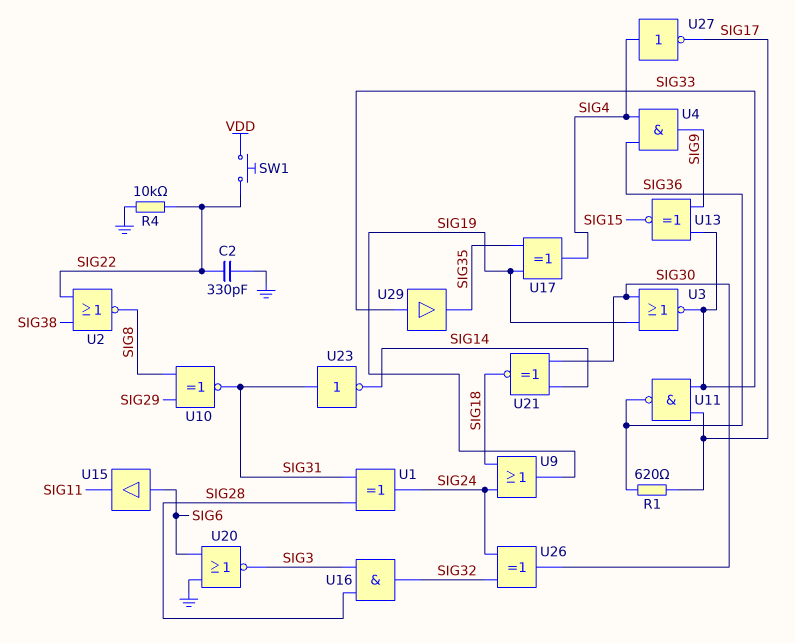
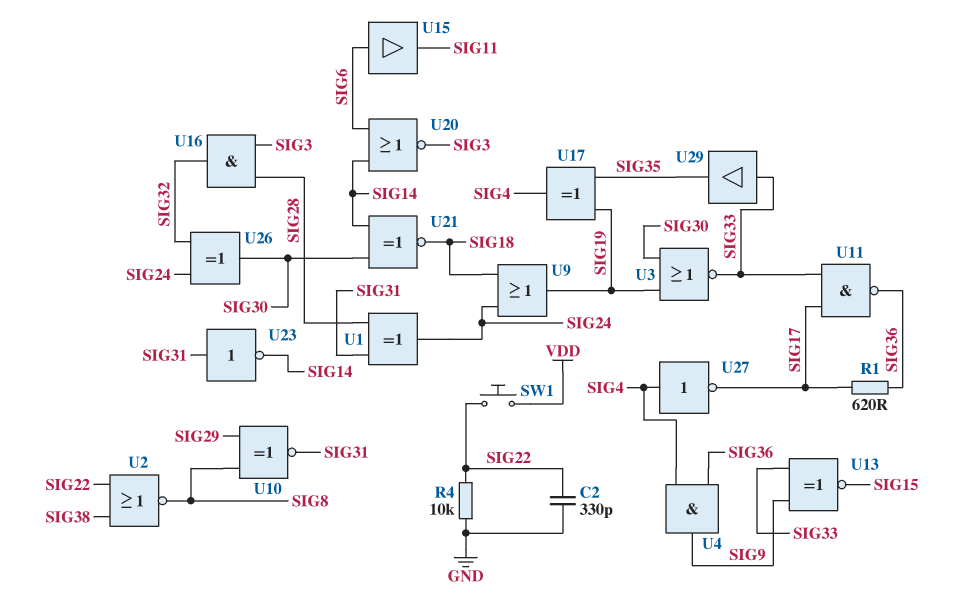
U20: NOR (in GND, in SIG6, out SIG3) -> NOR (in SIG6, in SIG14, out SIG3)

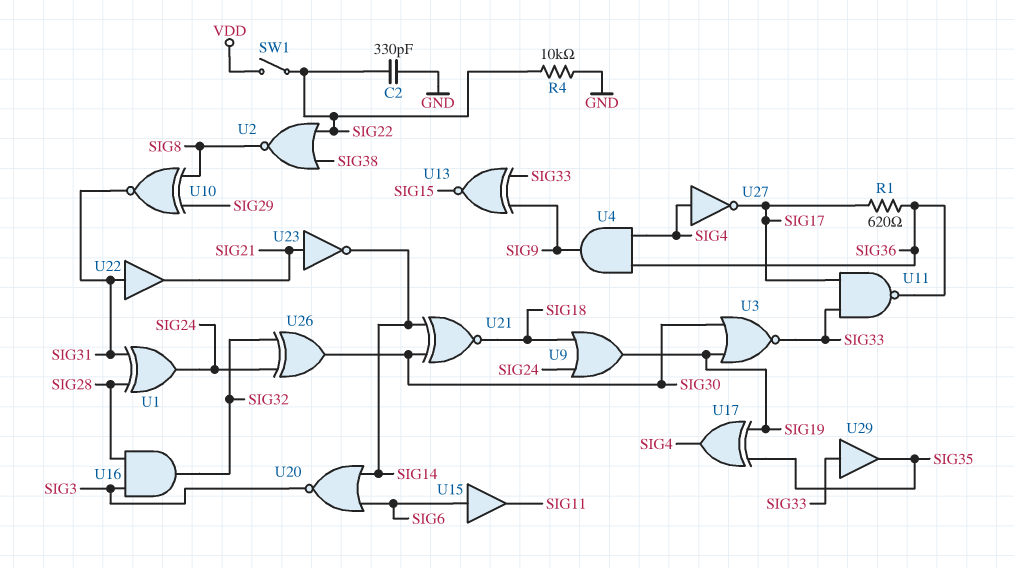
SW1: button (SIG22, VDD) -> switch (SIG22, VDD)
U22: none -> buffer (in SIG31, out SIG21)
U23: NOT (in SIG31, out SIG14) -> NOT (in SIG21, out SIG14)

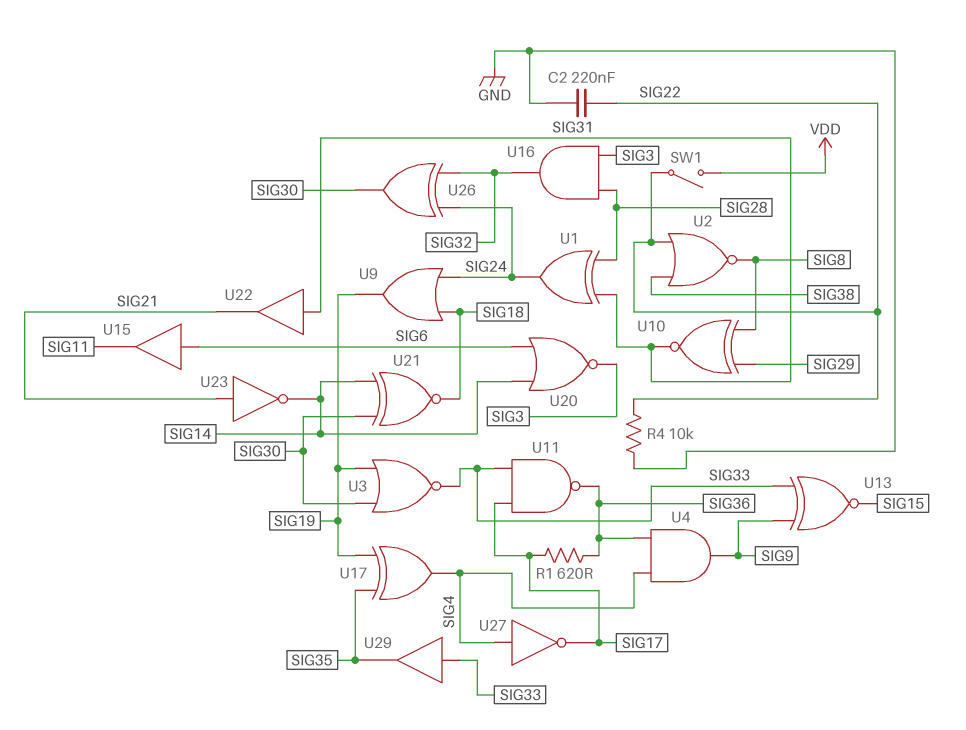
C2: 330pF (GND, SIG22) -> 220nF (GND, SIG22)

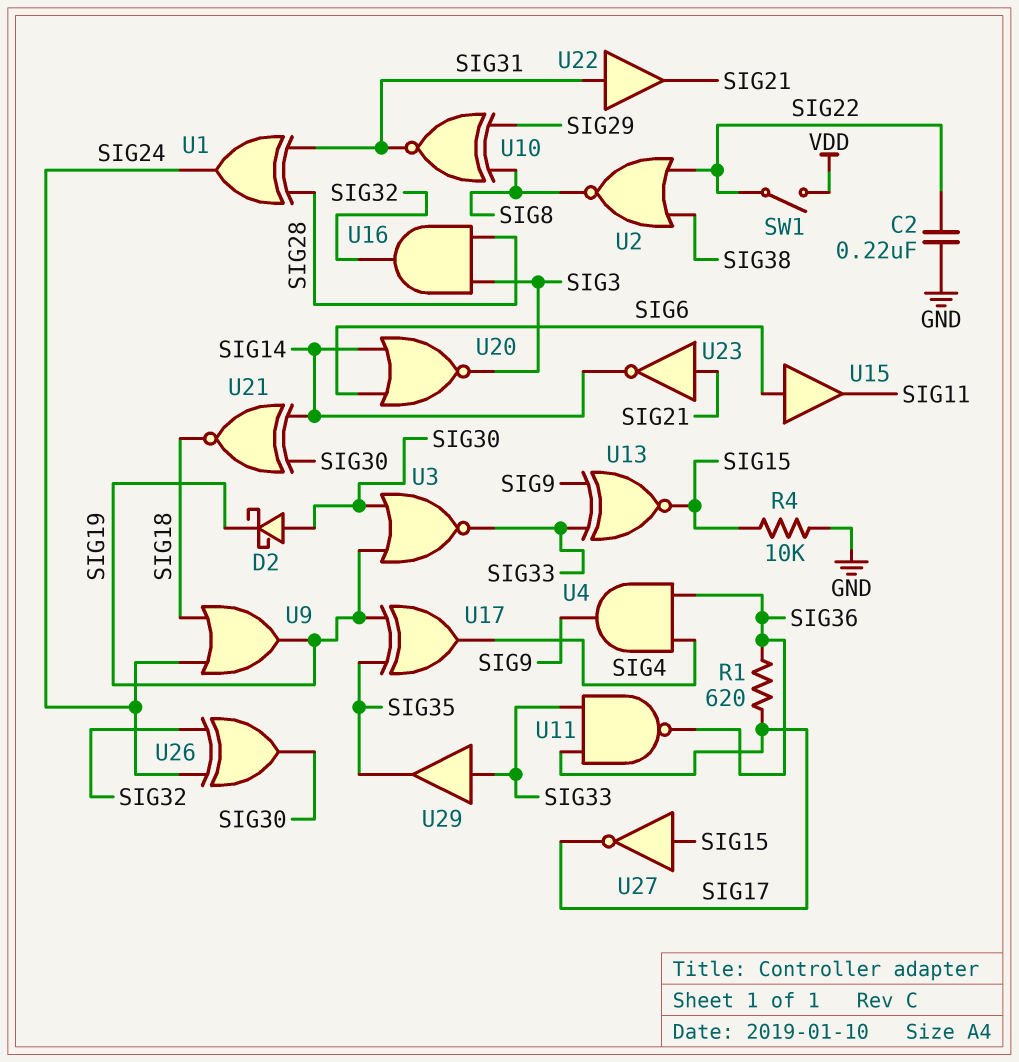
D2: none -> schottky (A SIG30, K SIG19)
R4: 10k (GND, SIG22) -> 10k (GND, SIG15)
U27: NOT (in SIG4, out SIG17) -> NOT (in SIG15, out SIG17)

